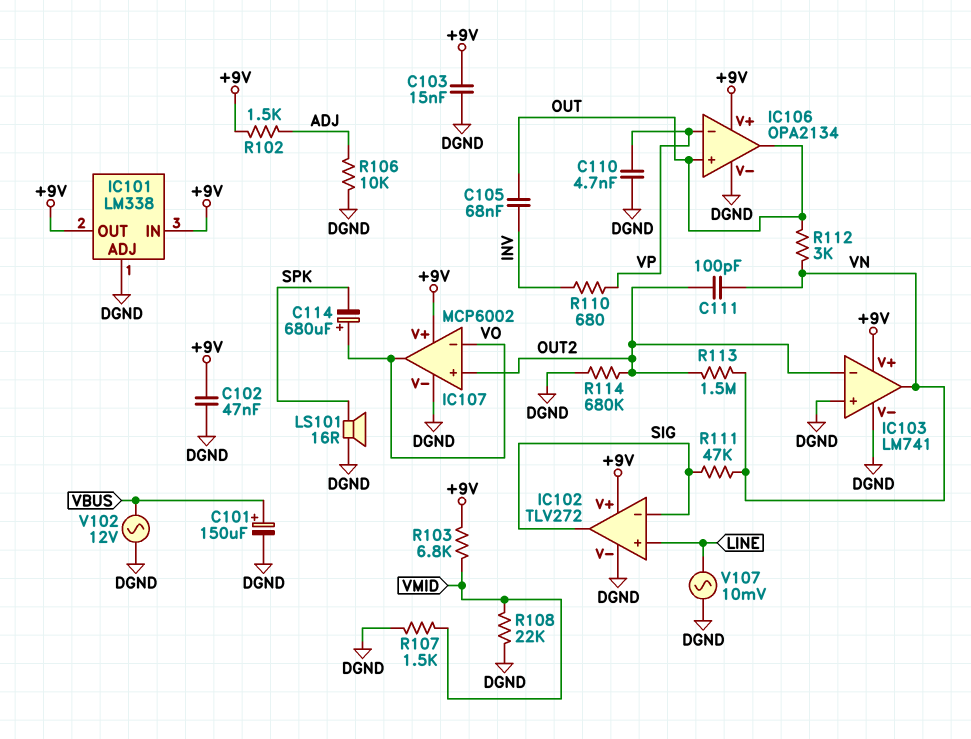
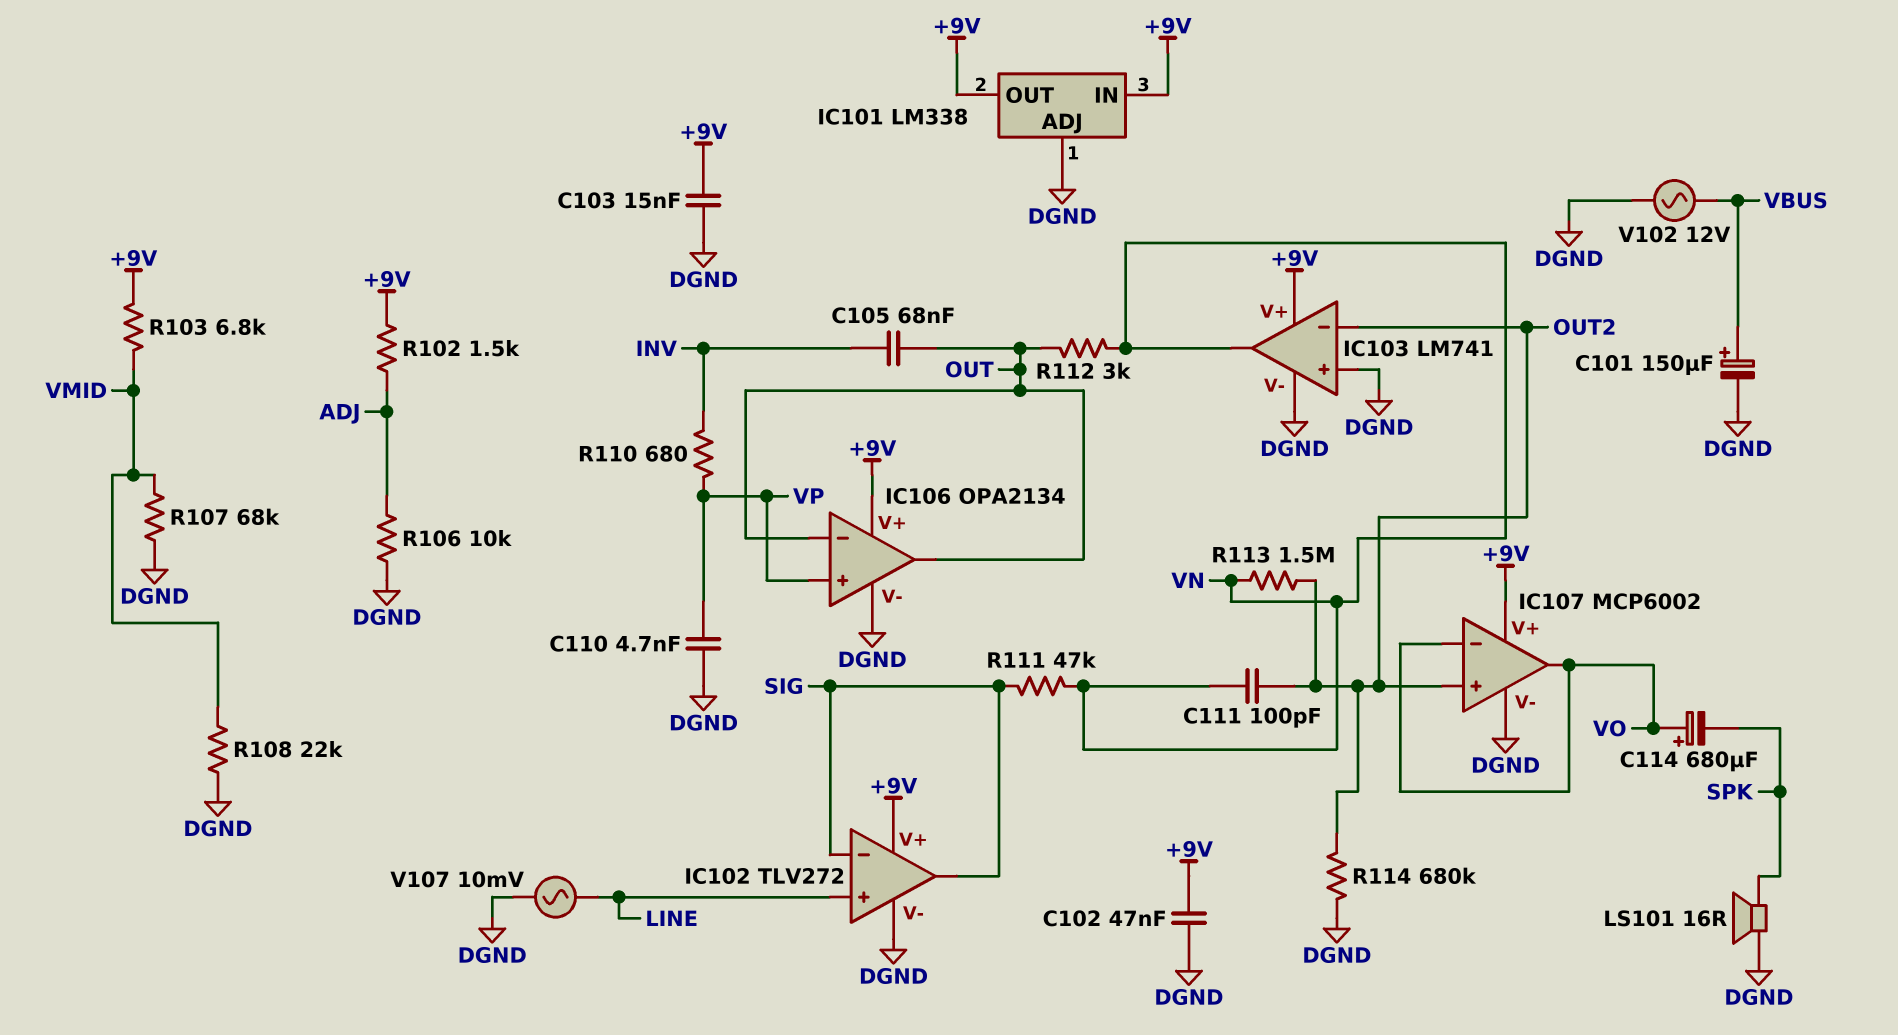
IC106 pin in+: OUT -> VP
IC106 pin in-: VP -> OUT
R107: 1.5k (DGND, VMID) -> 68k (DGND, VMID)

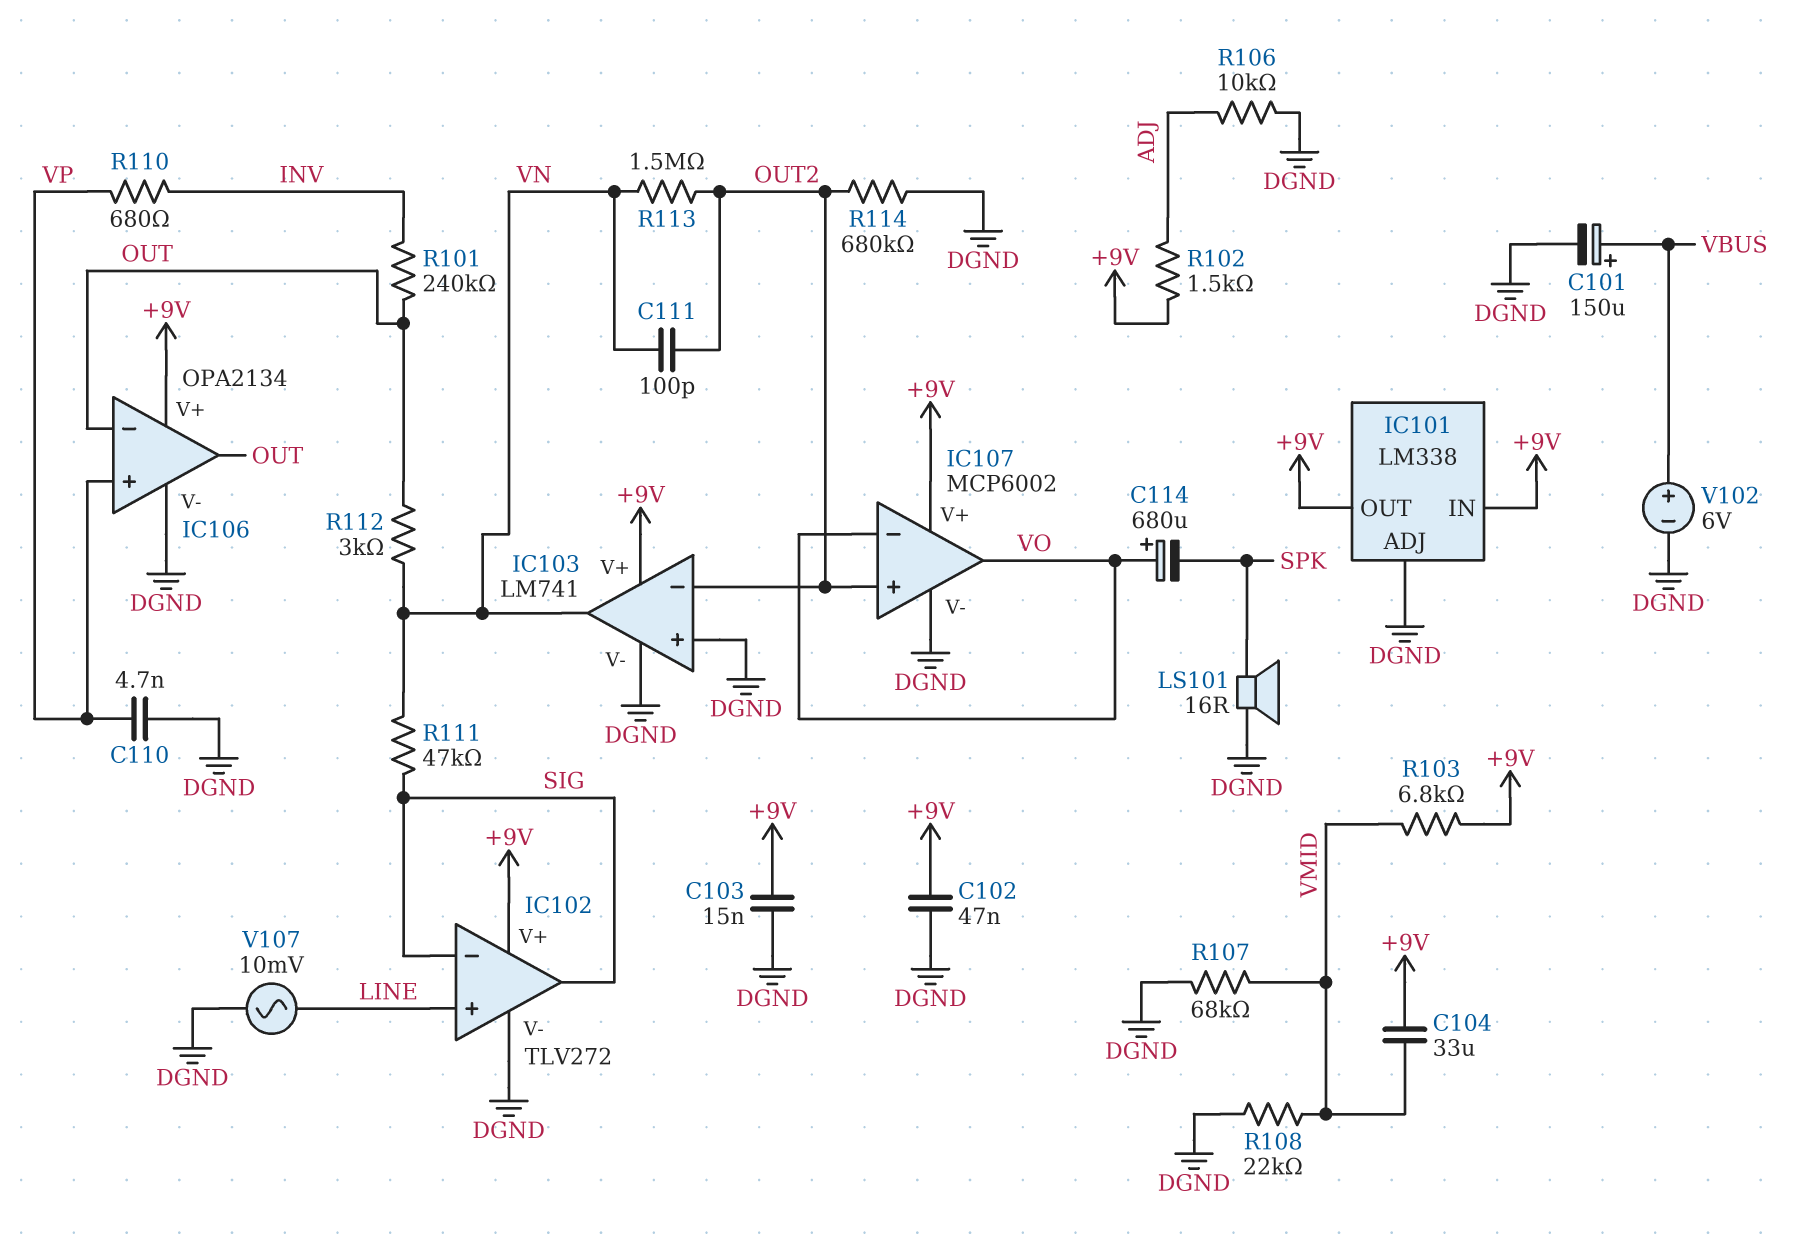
C104: none -> 33uF (+9V, VMID)
C105: 68nF (INV, OUT) -> none
R101: none -> 240k (INV, OUT)
V102: AC 12V (DGND, VBUS) -> 6V (plus VBUS, minus DGND)

